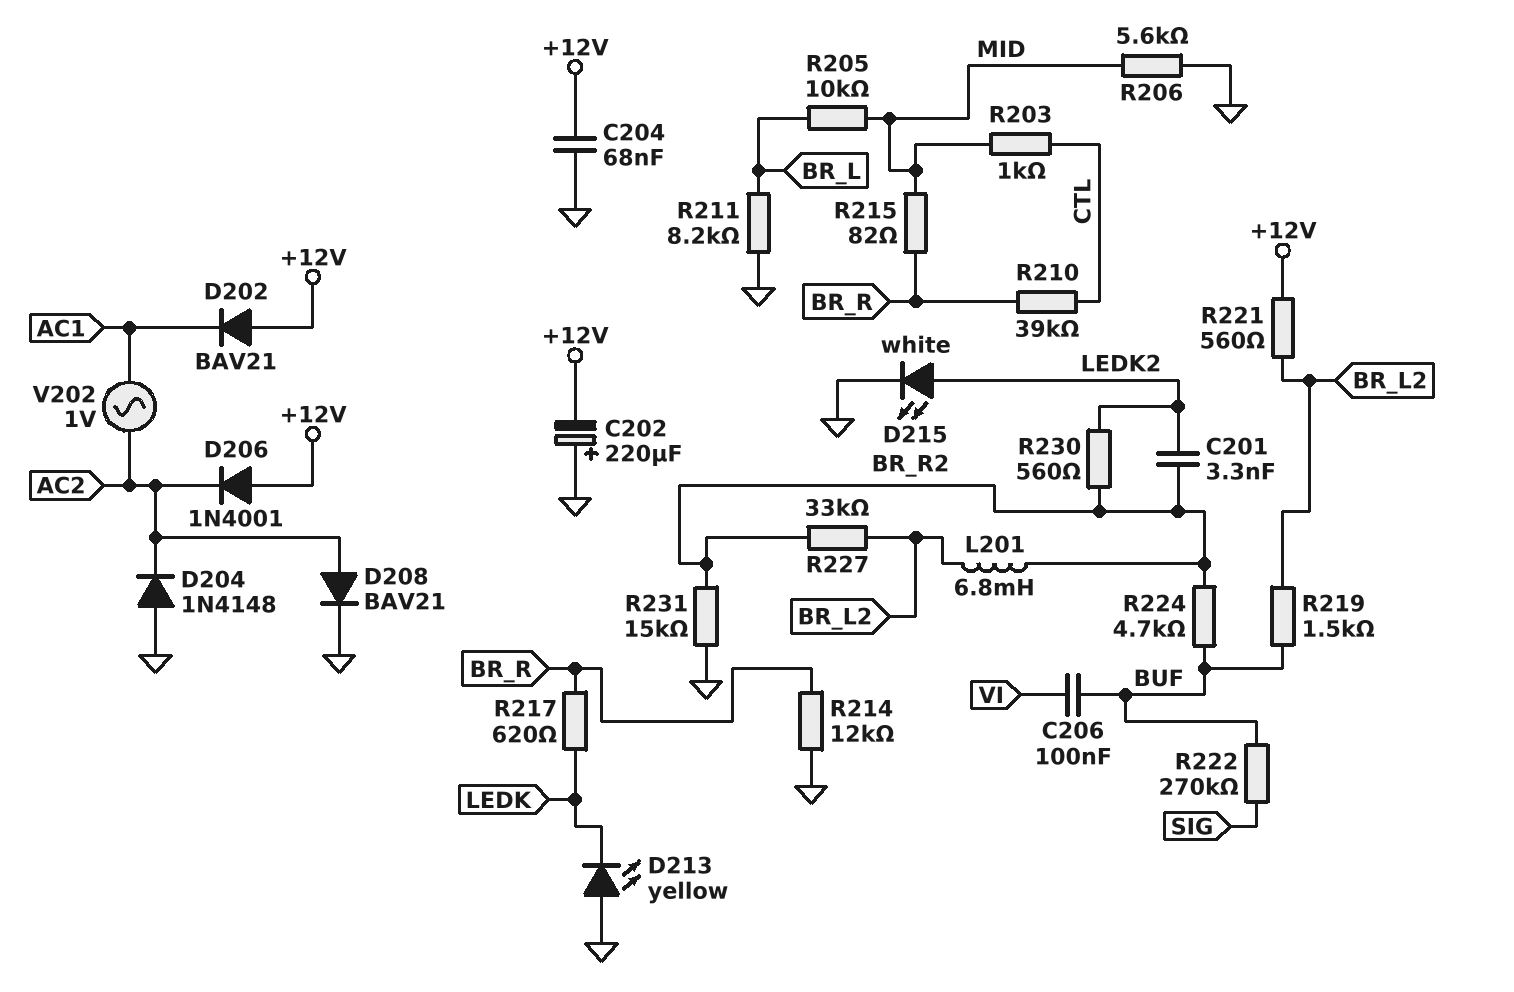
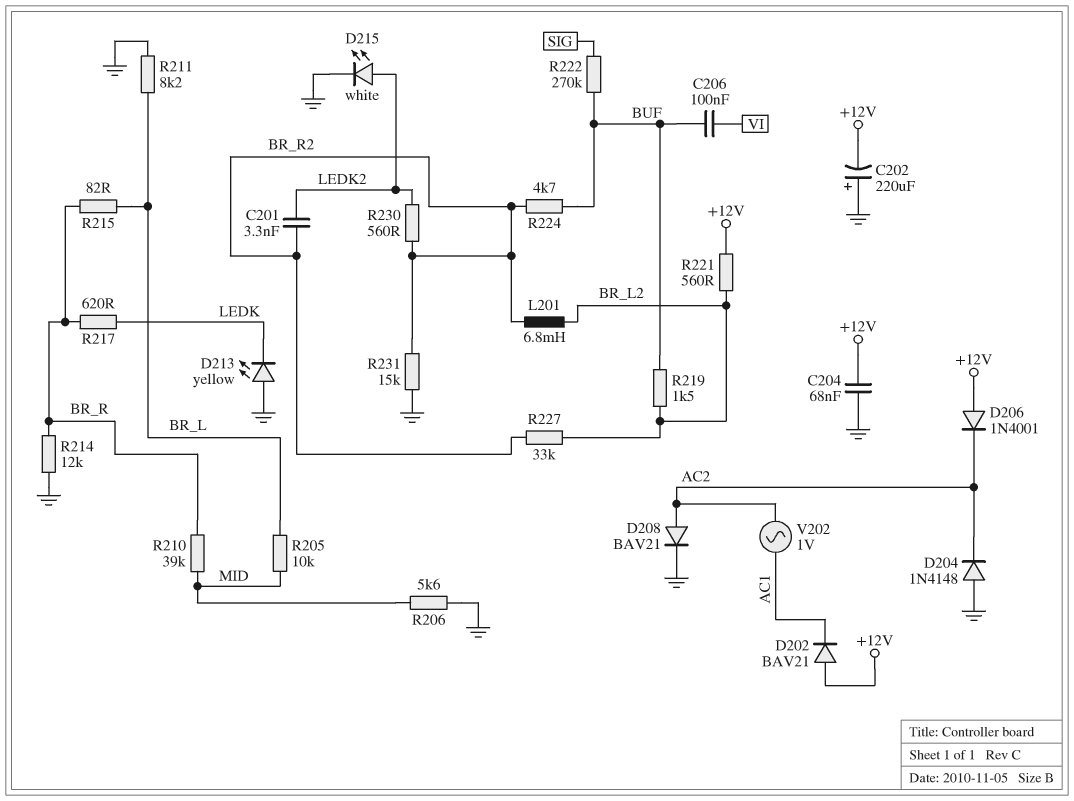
R203: 1k (CTL, MID) -> none
R210: 39k (BR_R, CTL) -> 39k (BR_R, MID)
R215: 82 (BR_R, MID) -> 82 (BR_L, BR_R)

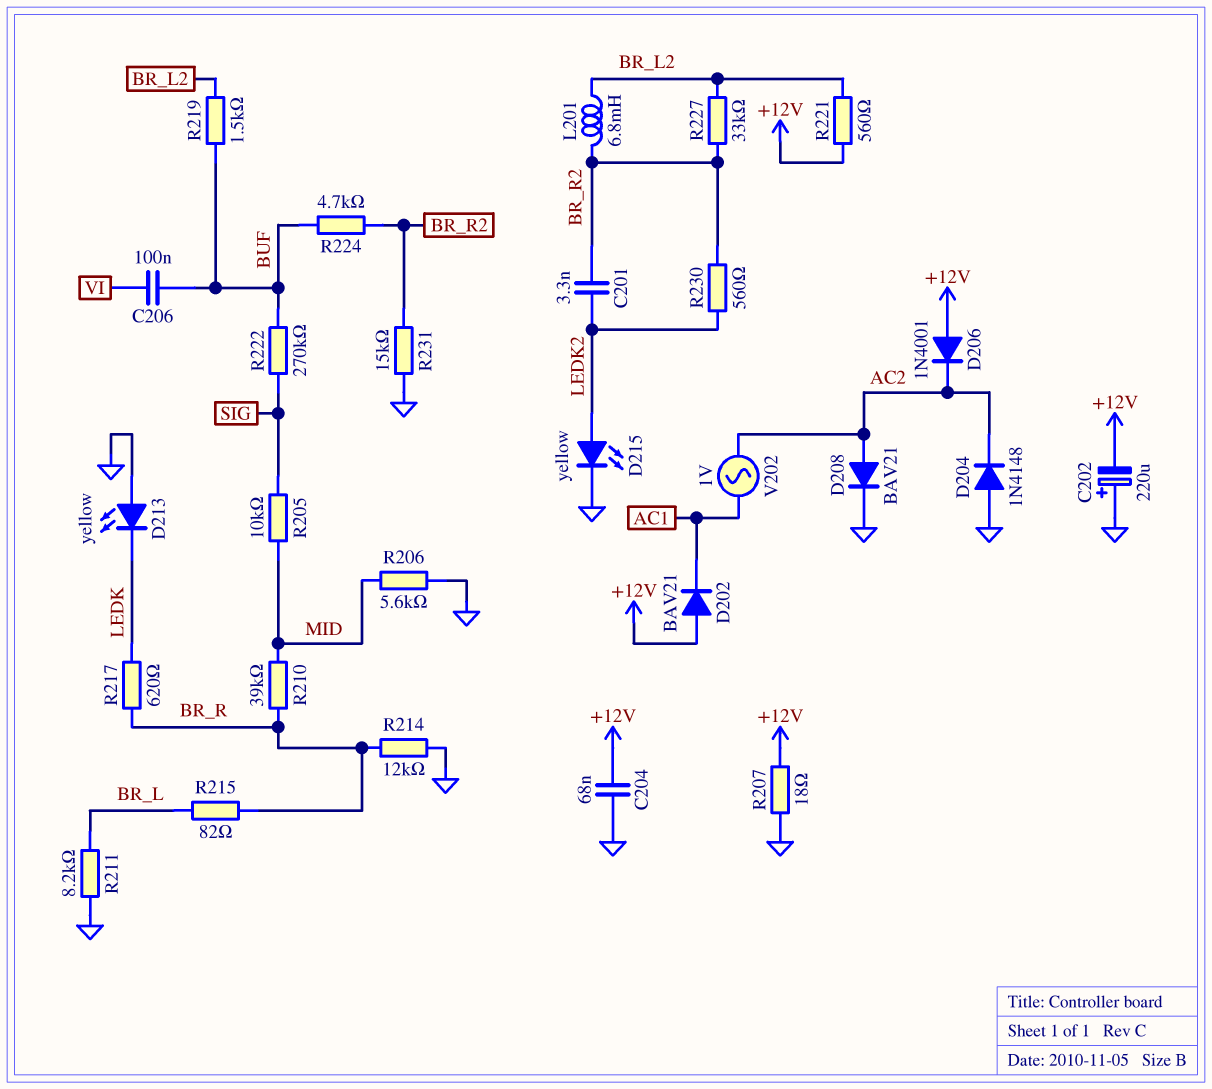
D215: LED white (A LEDK2, K GND) -> LED yellow (A LEDK2, K GND)
R205: 10k (BR_L, MID) -> 10k (MID, SIG)
R207: none -> 18 (+12V, GND)

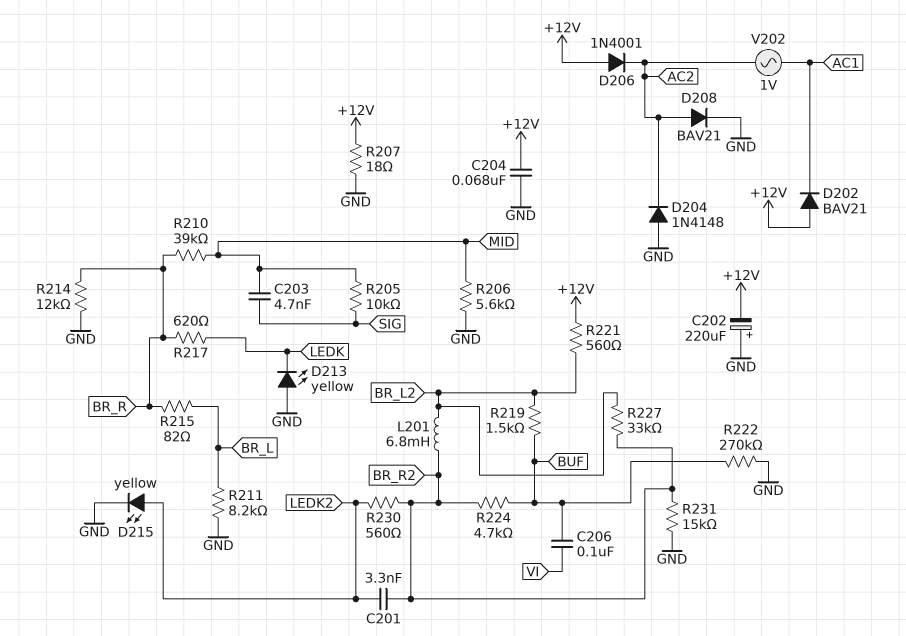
C203: none -> 4.7nF (MID, SIG)
R222: 270k (BUF, SIG) -> 270k (BUF, GND)

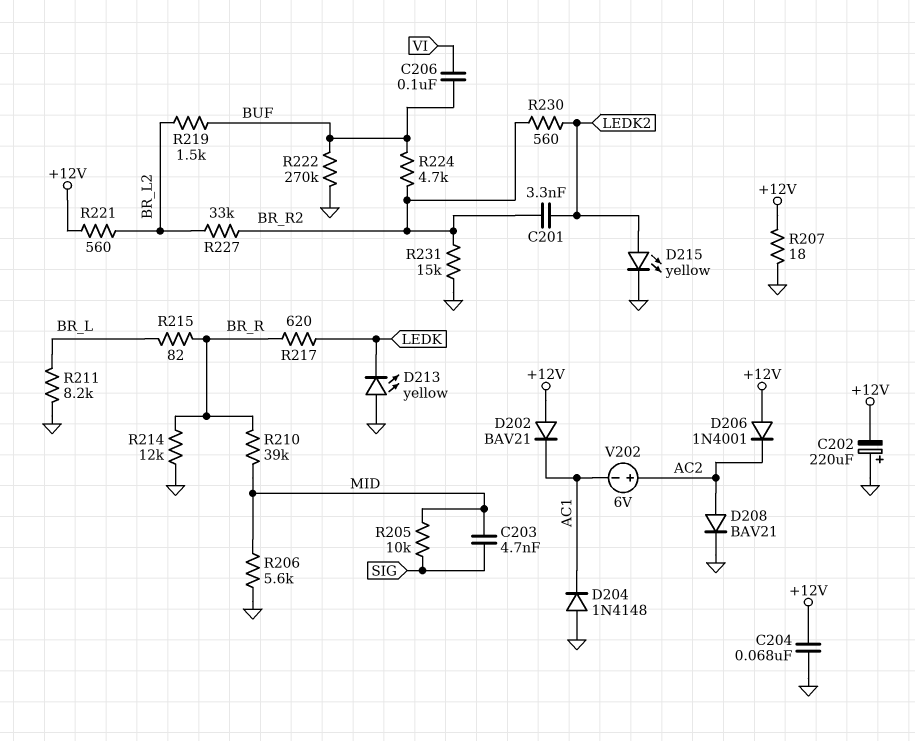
D204: diode 1N4148 (A GND, K AC2) -> diode 1N4148 (A GND, K AC1)
L201: 6.8mH (BR_L2, BR_R2) -> none
V202: AC 1V (AC1, AC2) -> 6V (plus AC2, minus AC1)

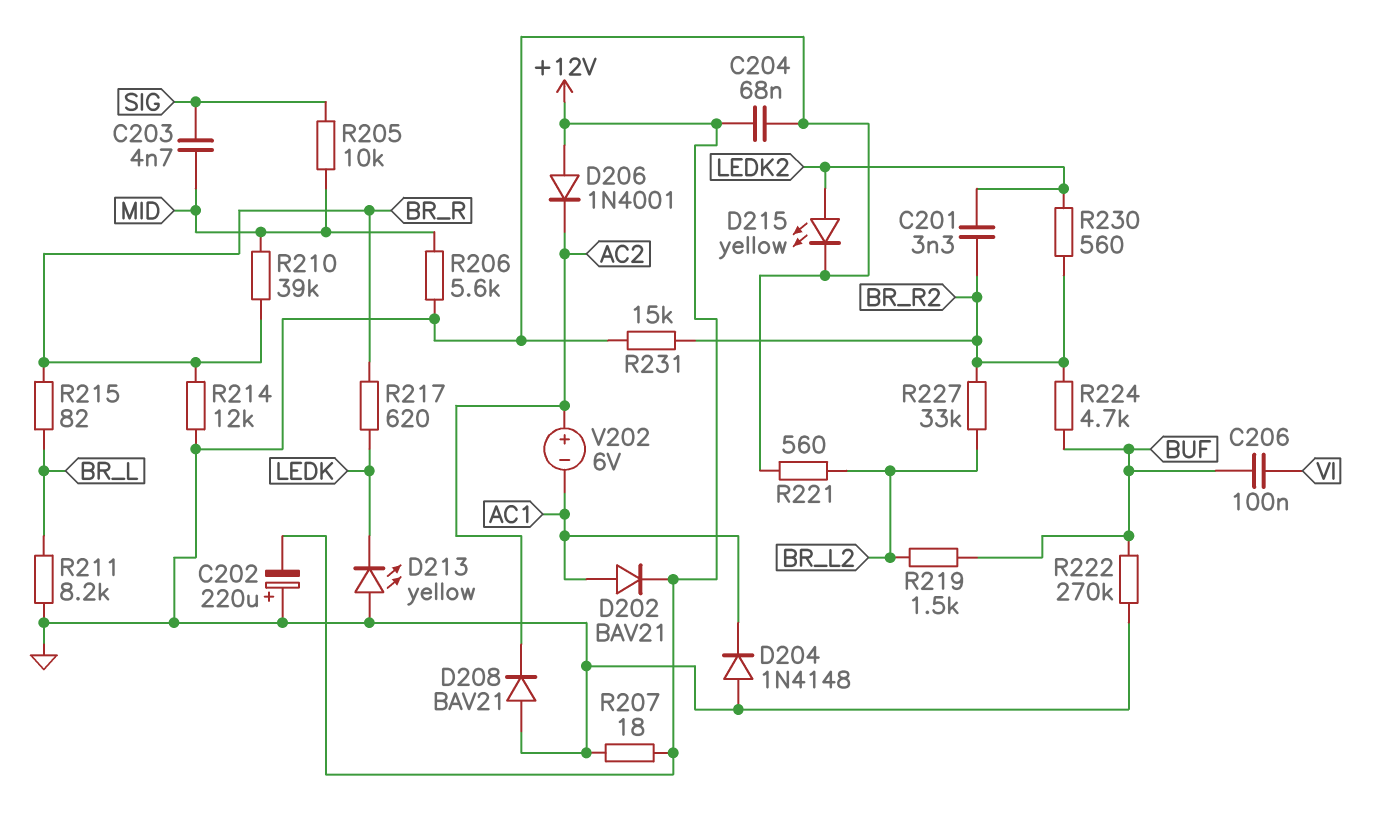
D202: diode BAV21 (A +12V, K AC1) -> diode BAV21 (A AC1, K +12V)
D208: diode BAV21 (A AC2, K GND) -> diode BAV21 (A GND, K AC2)
R221: 560 (+12V, BR_L2) -> 560 (BR_L2, GND)

